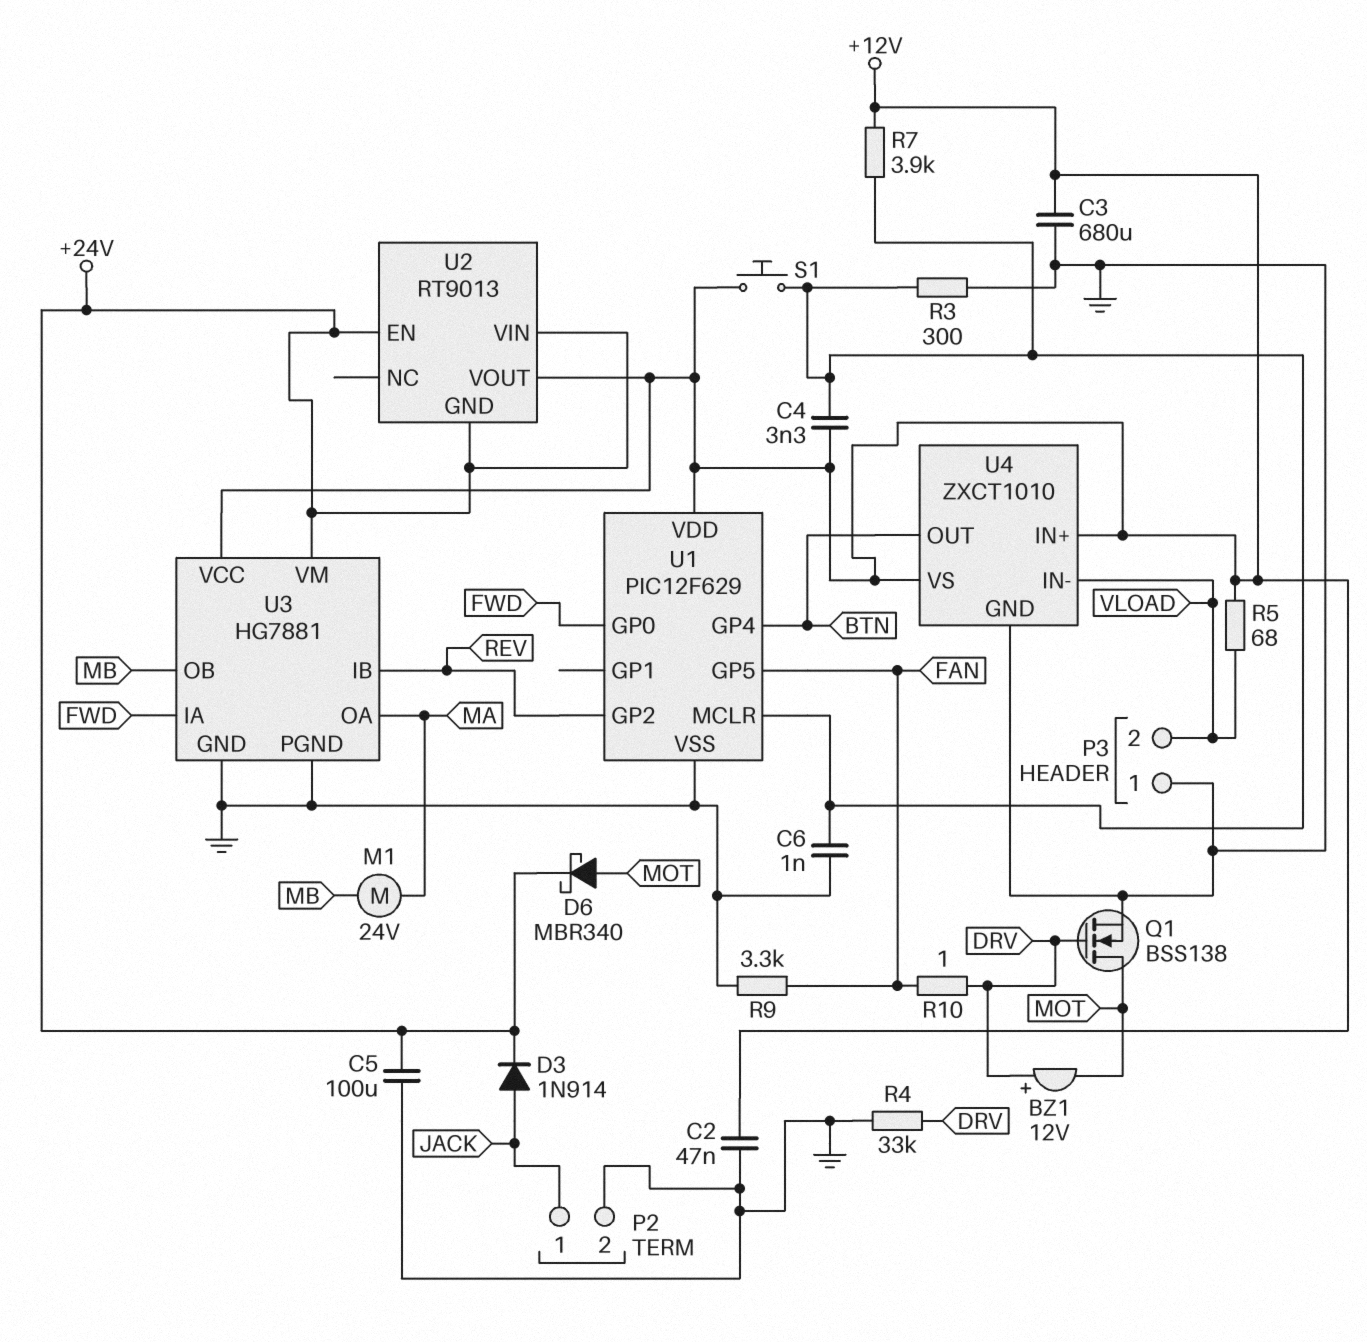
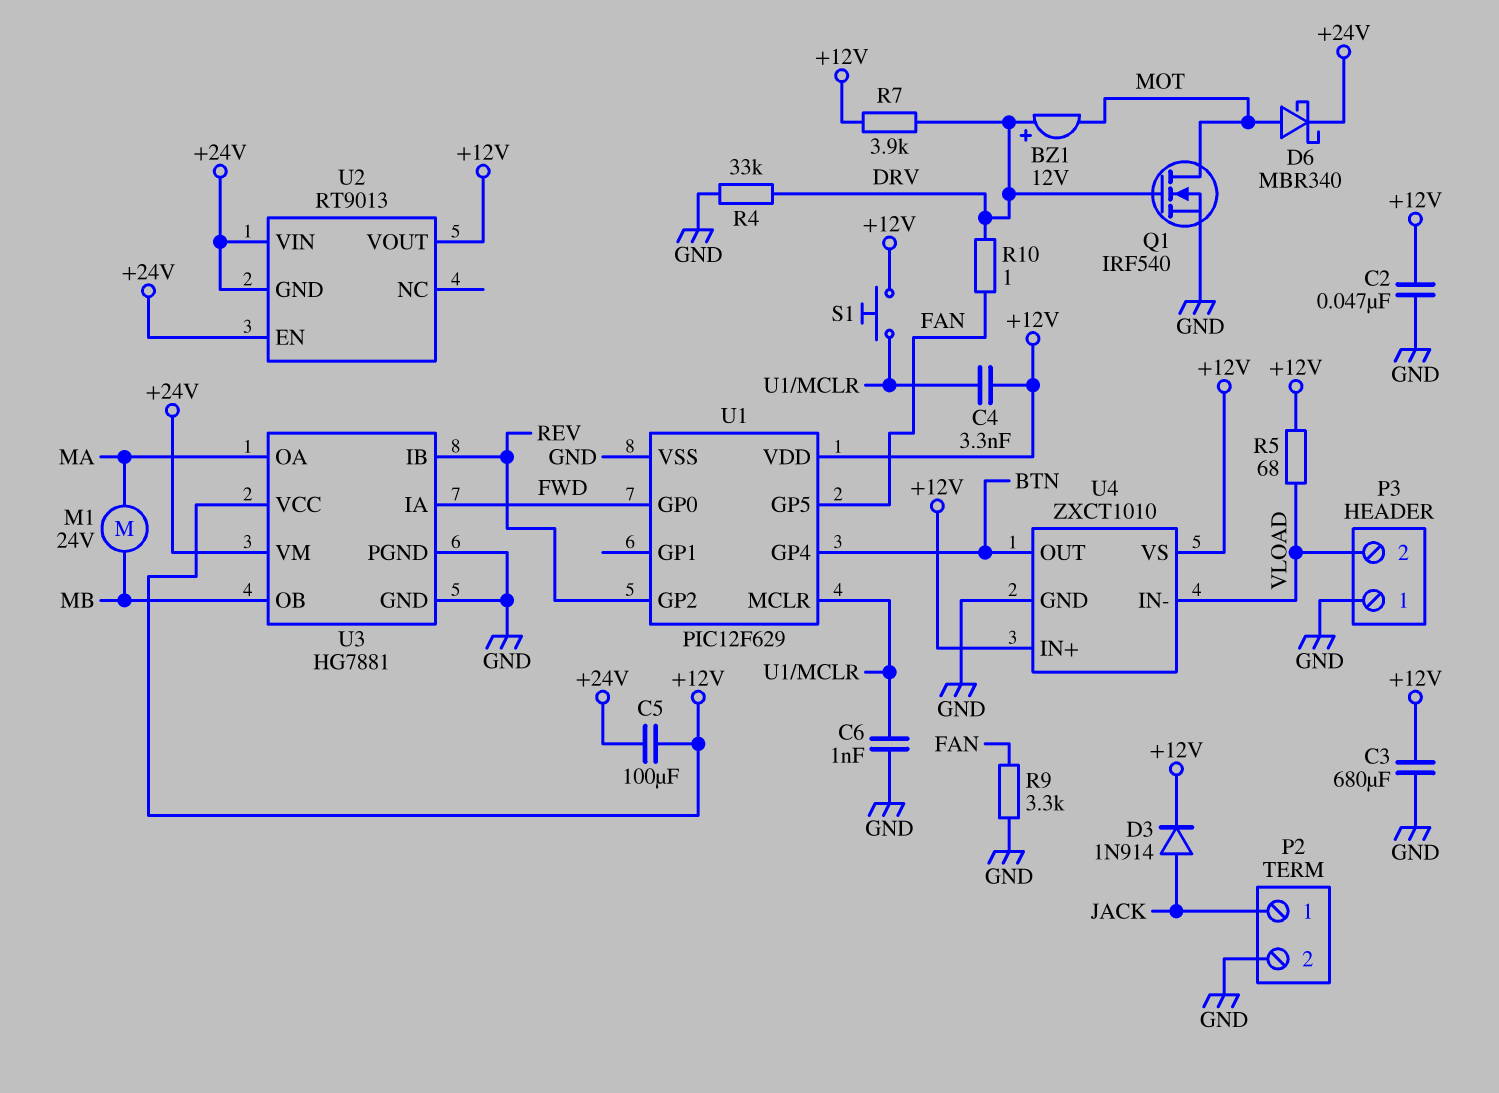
C5: 100uF (+24V, GND) -> 100uF (+12V, +24V)
D3: diode 1N914 (A JACK, K +24V) -> diode 1N914 (A JACK, K +12V)
Q1: NMOS BSS138 (G DRV, D MOT, S GND) -> NMOS IRF540 (G DRV, D MOT, S GND)
R3: 300 (GND, U1/MCLR) -> none
R7: 3.9k (+12V, U1/MCLR) -> 3.9k (+12V, DRV)

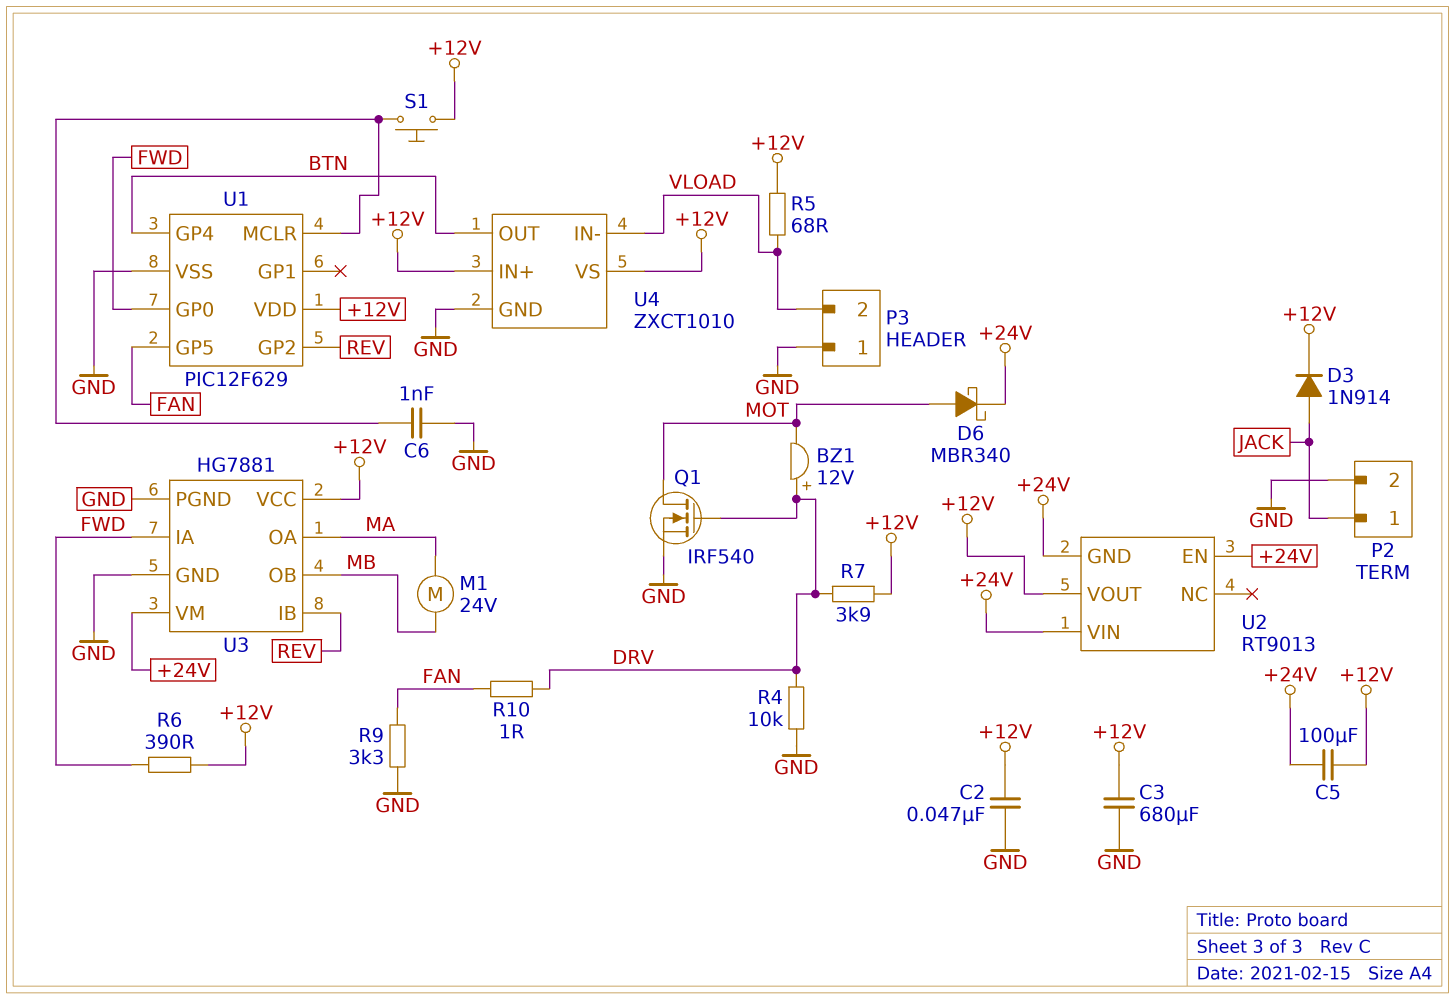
C4: 3.3nF (+12V, U1/MCLR) -> none
R4: 33k (DRV, GND) -> 10k (DRV, GND)
R6: none -> 390 (+12V, FWD)

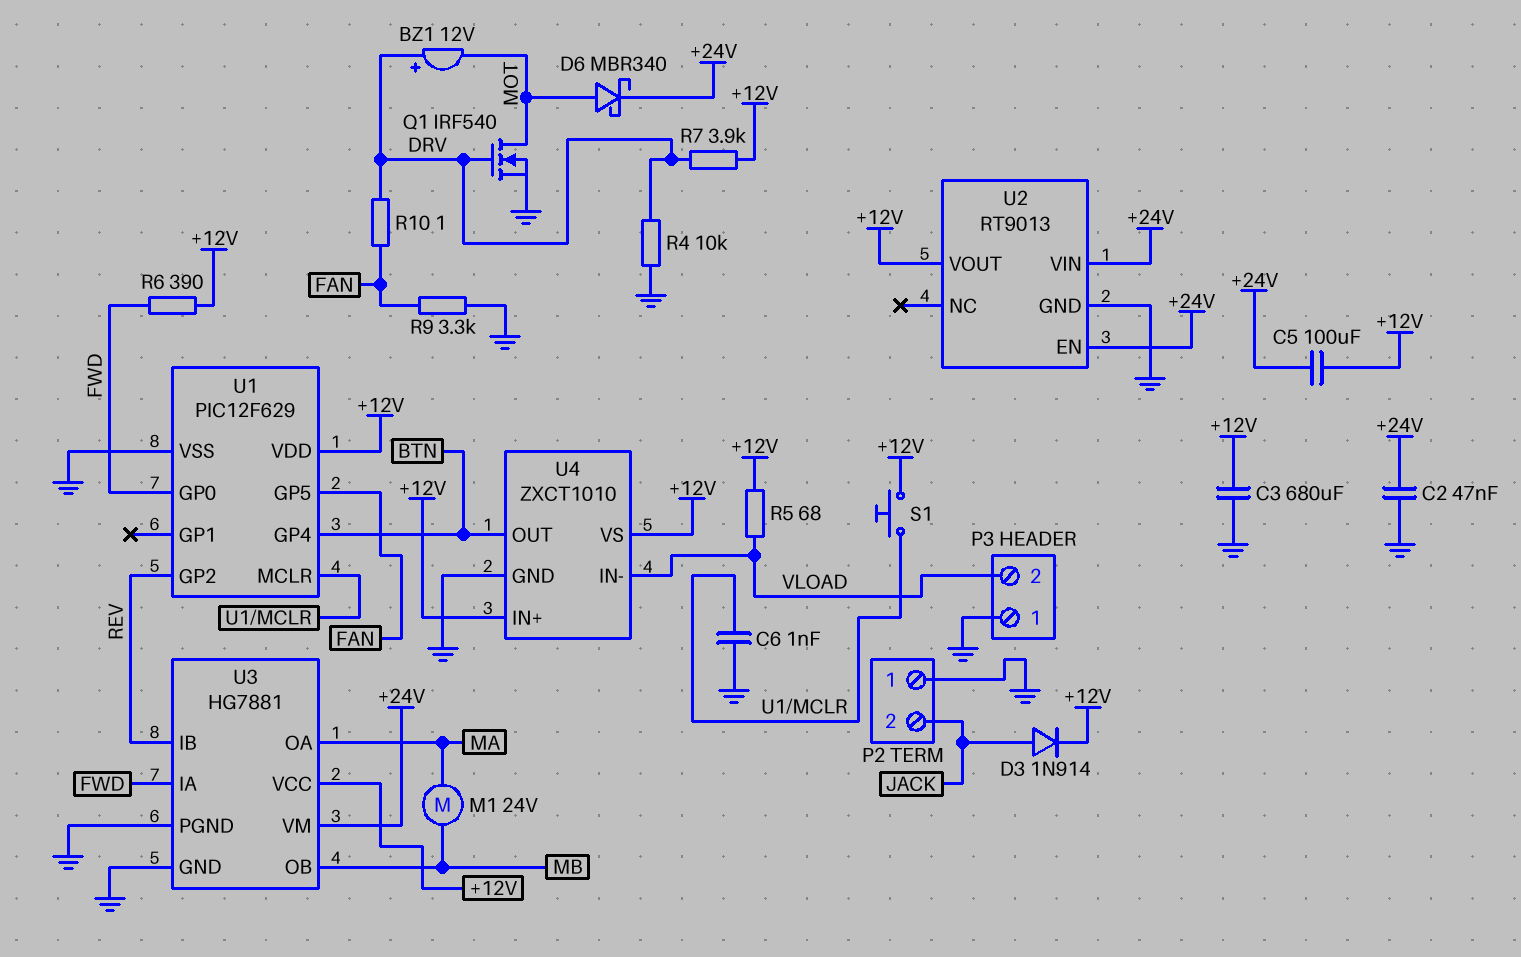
C2: 47nF (+12V, GND) -> 47nF (+24V, GND)
P2 pin 1: JACK -> GND
P2 pin 2: GND -> JACK
U2 pin GND: +24V -> GND

